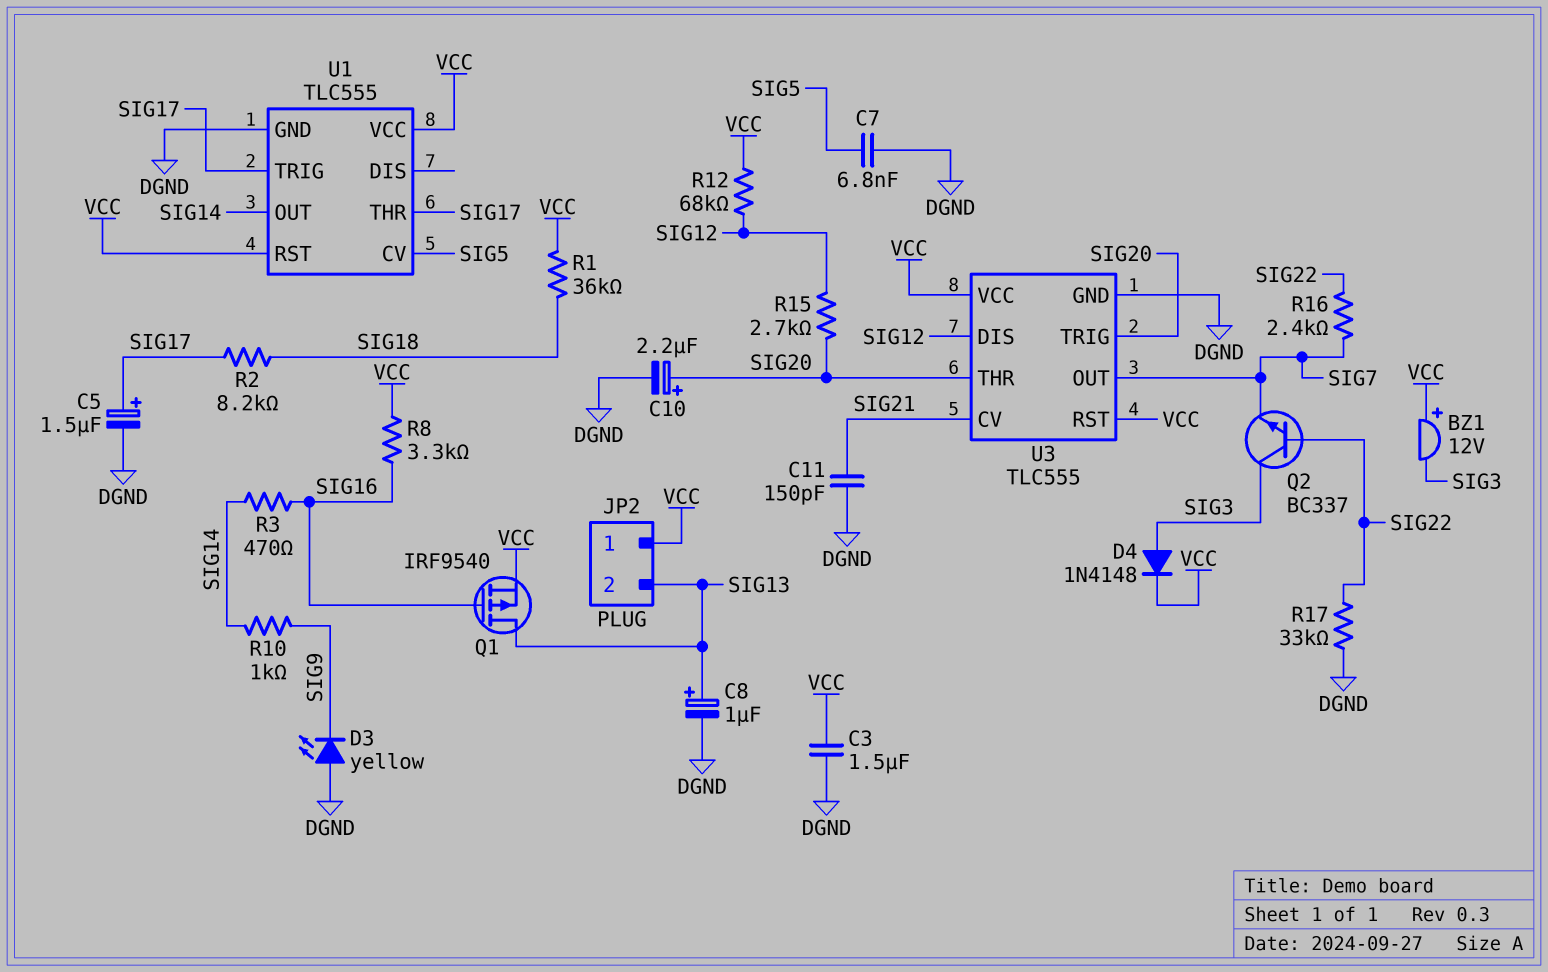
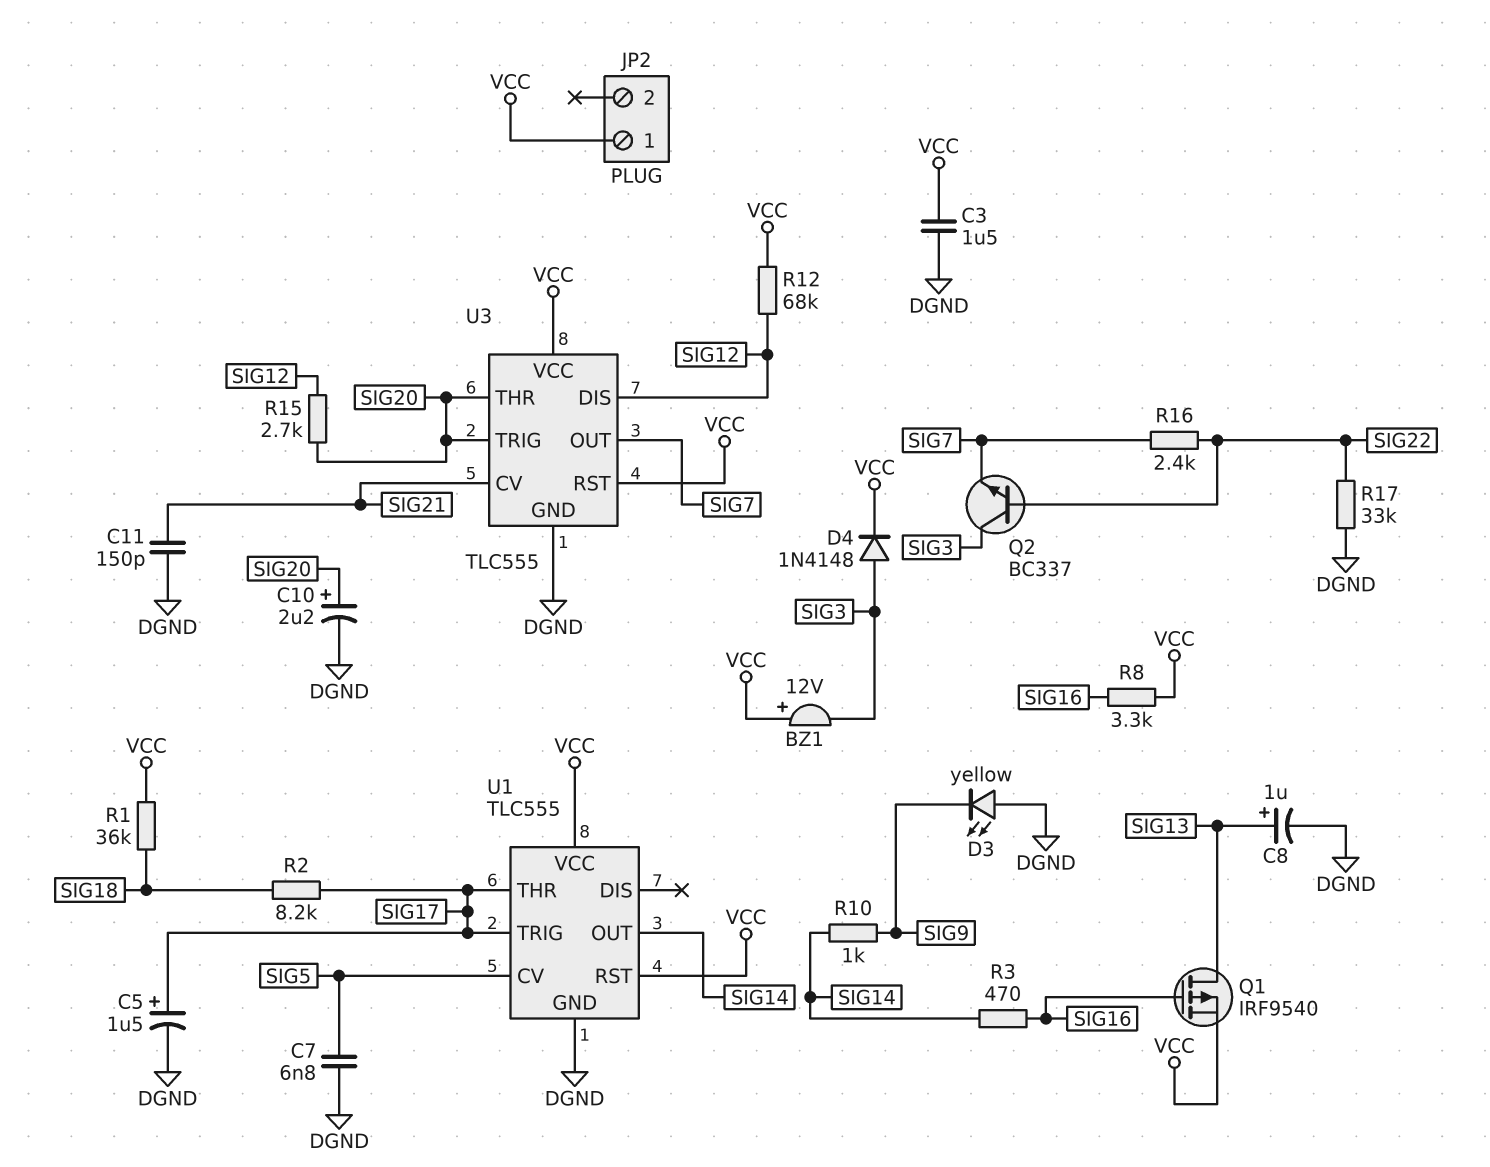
JP2 pin 2: SIG13 -> none

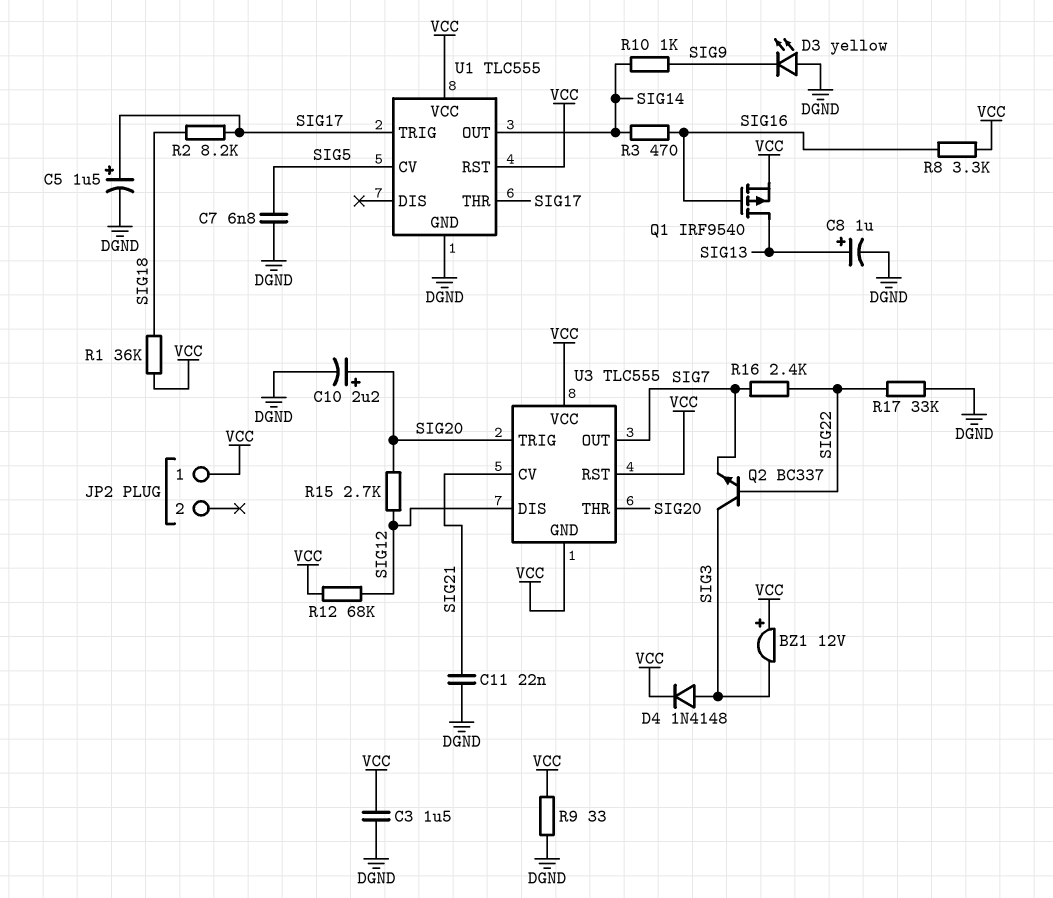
C11: 150pF (DGND, SIG21) -> 22nF (DGND, SIG21)
R9: none -> 33 (DGND, VCC)
U3 pin GND: DGND -> VCC

